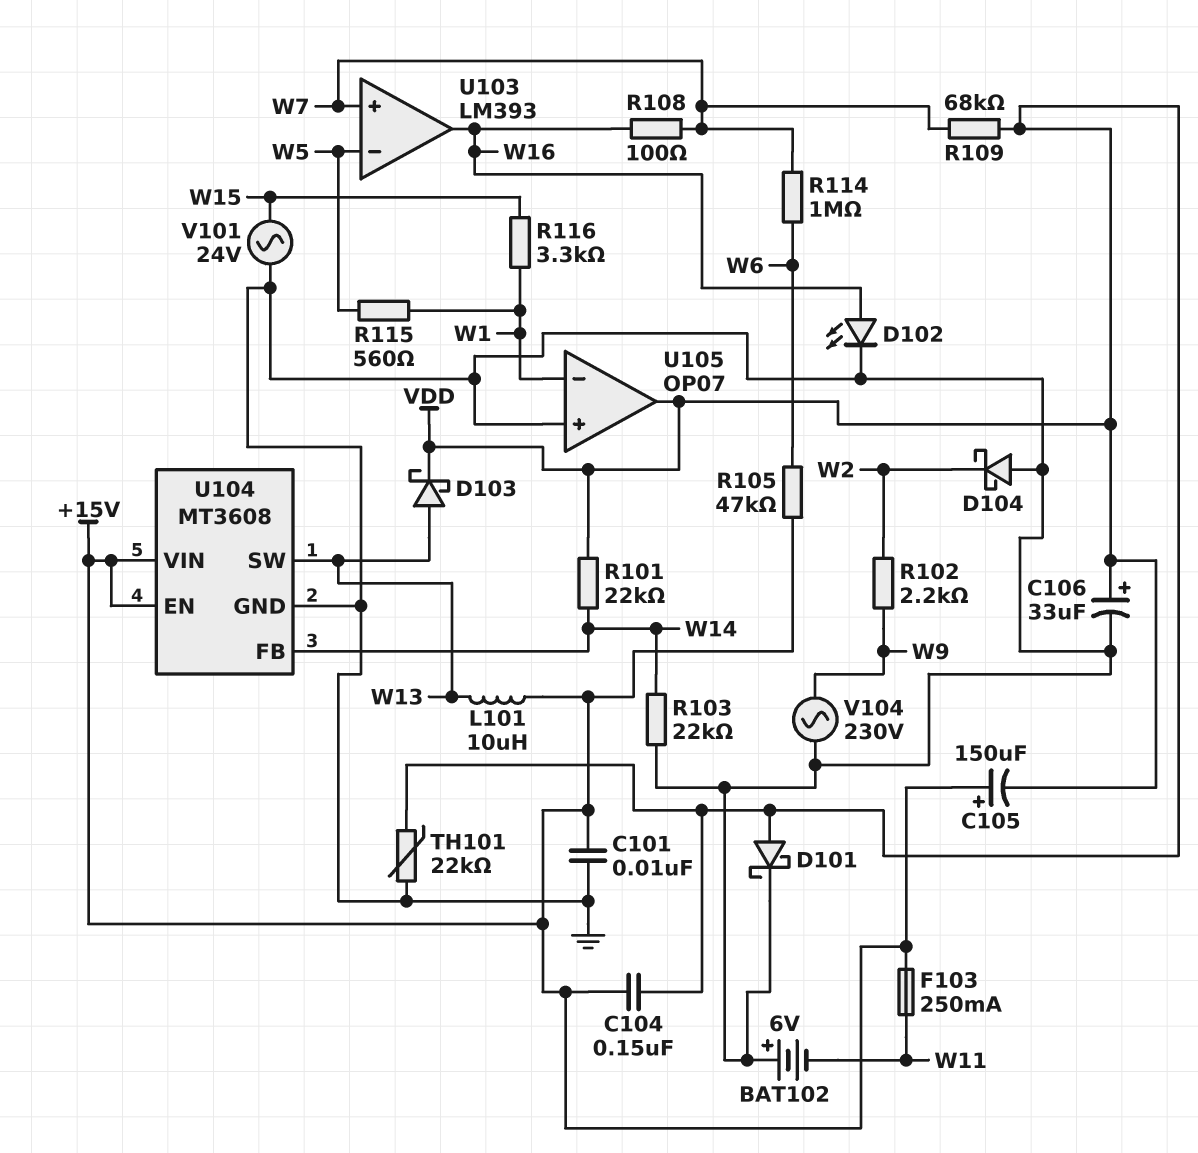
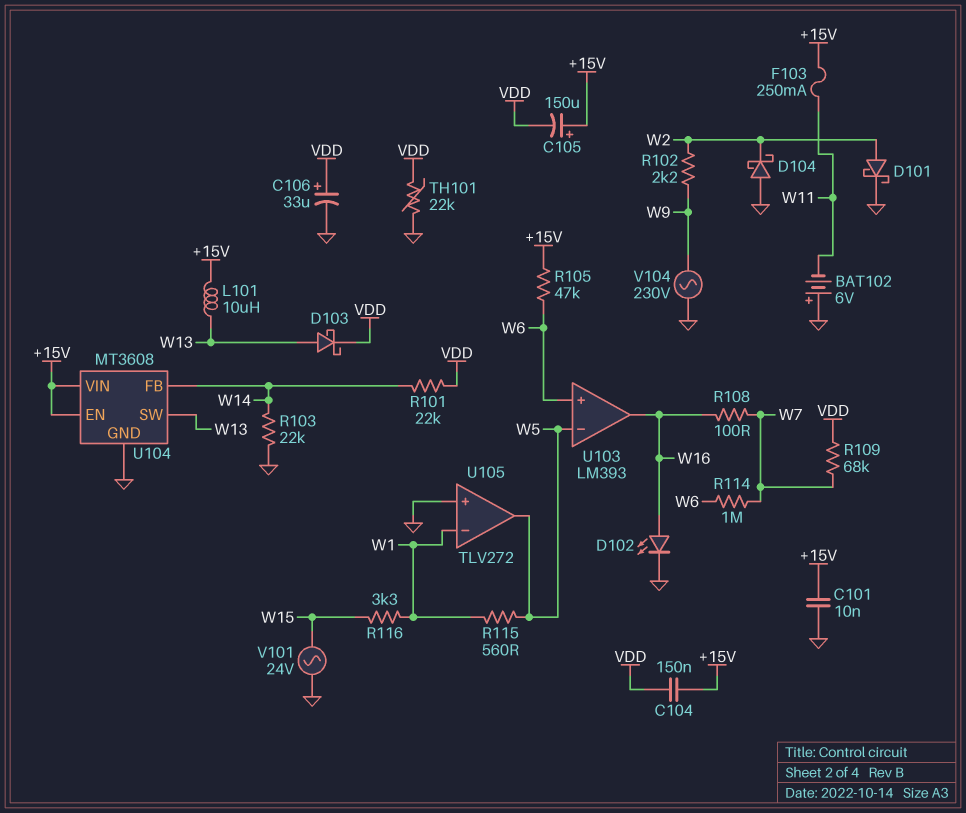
D101: schottky (A VDD, K GND) -> schottky (A W2, K GND)
U103 pin in+: W7 -> W6
U105: OP07 -> TLV272
U105 pin out: VDD -> W5

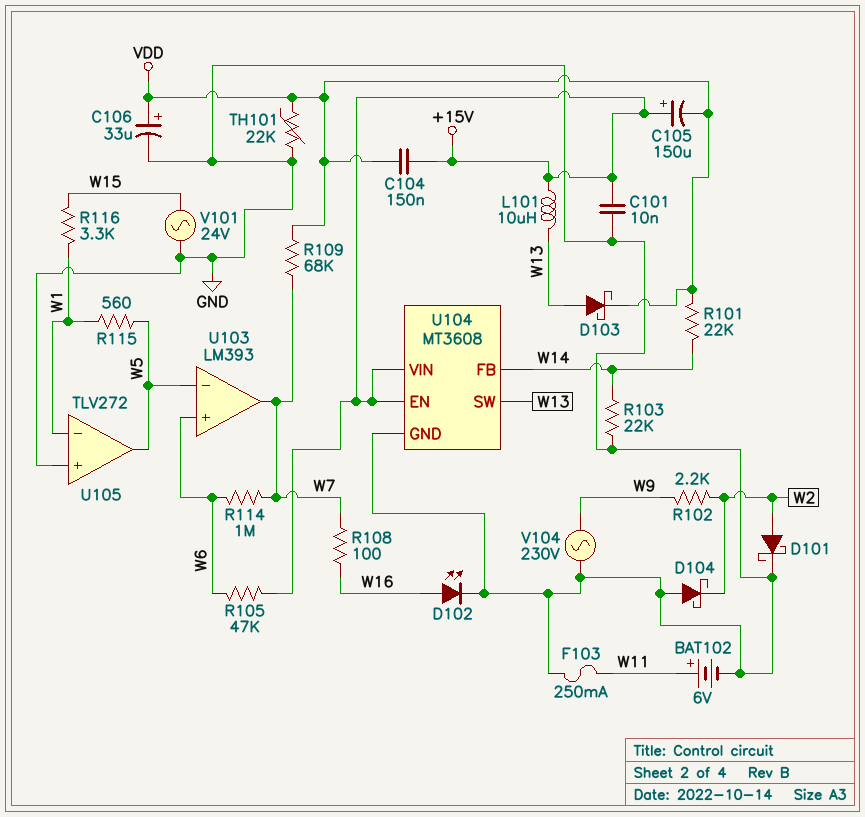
BAT102: 6V (plus GND, minus W11) -> 6V (plus W11, minus GND)
F103: 250mA (+15V, W11) -> 250mA (GND, W11)
U103 pin out: W16 -> W7

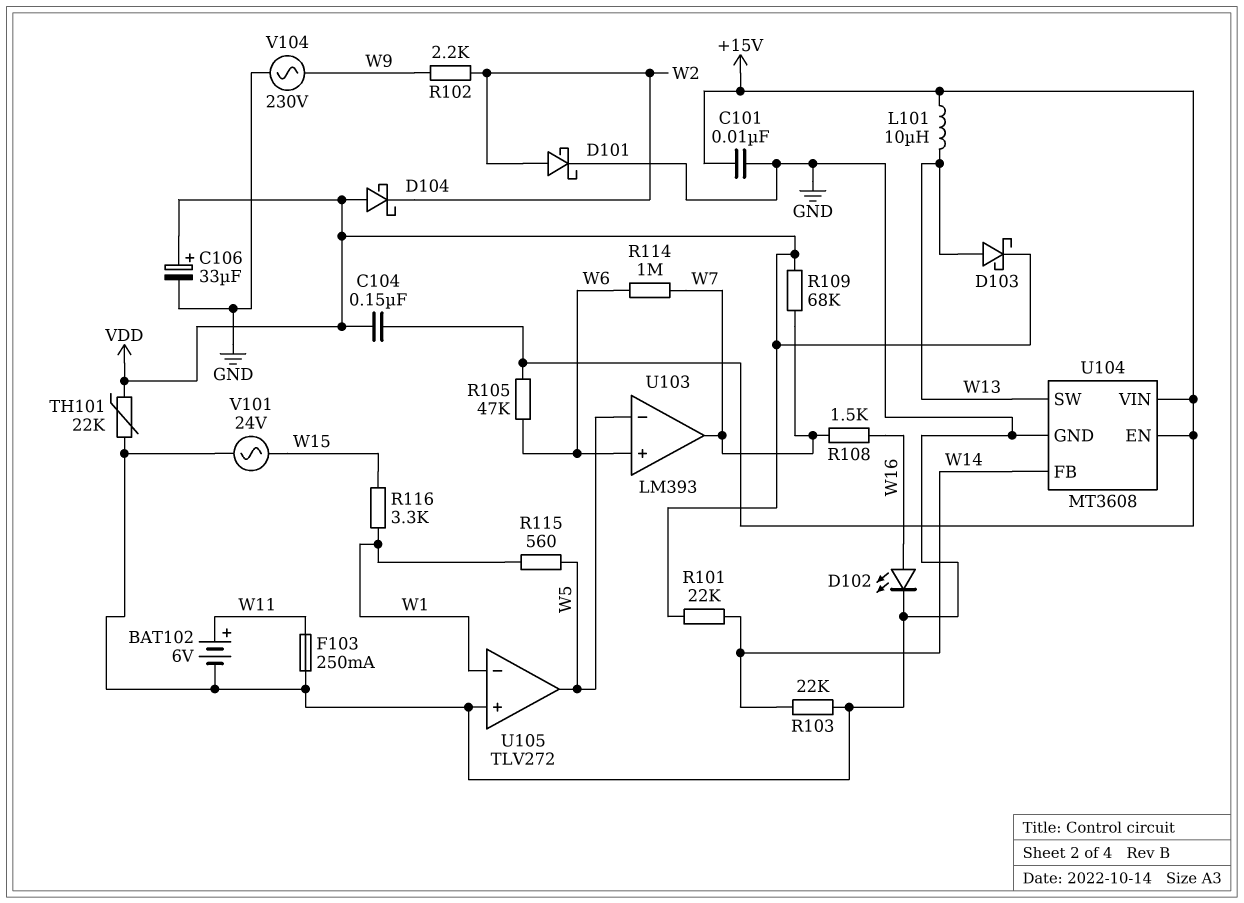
C105: 150uF (plus +15V, minus VDD) -> none
D104: schottky (A GND, K W2) -> schottky (A VDD, K W2)
R108: 100 (W7, W16) -> 1.5k (W7, W16)

